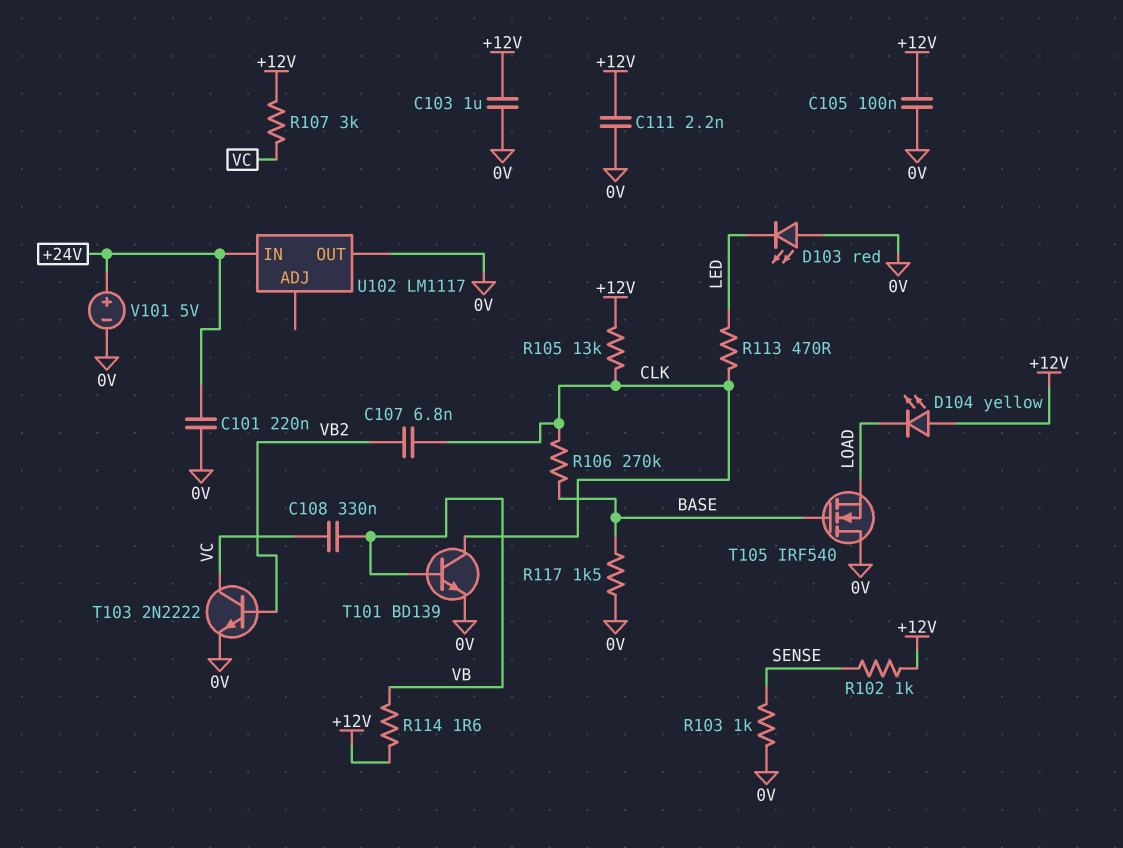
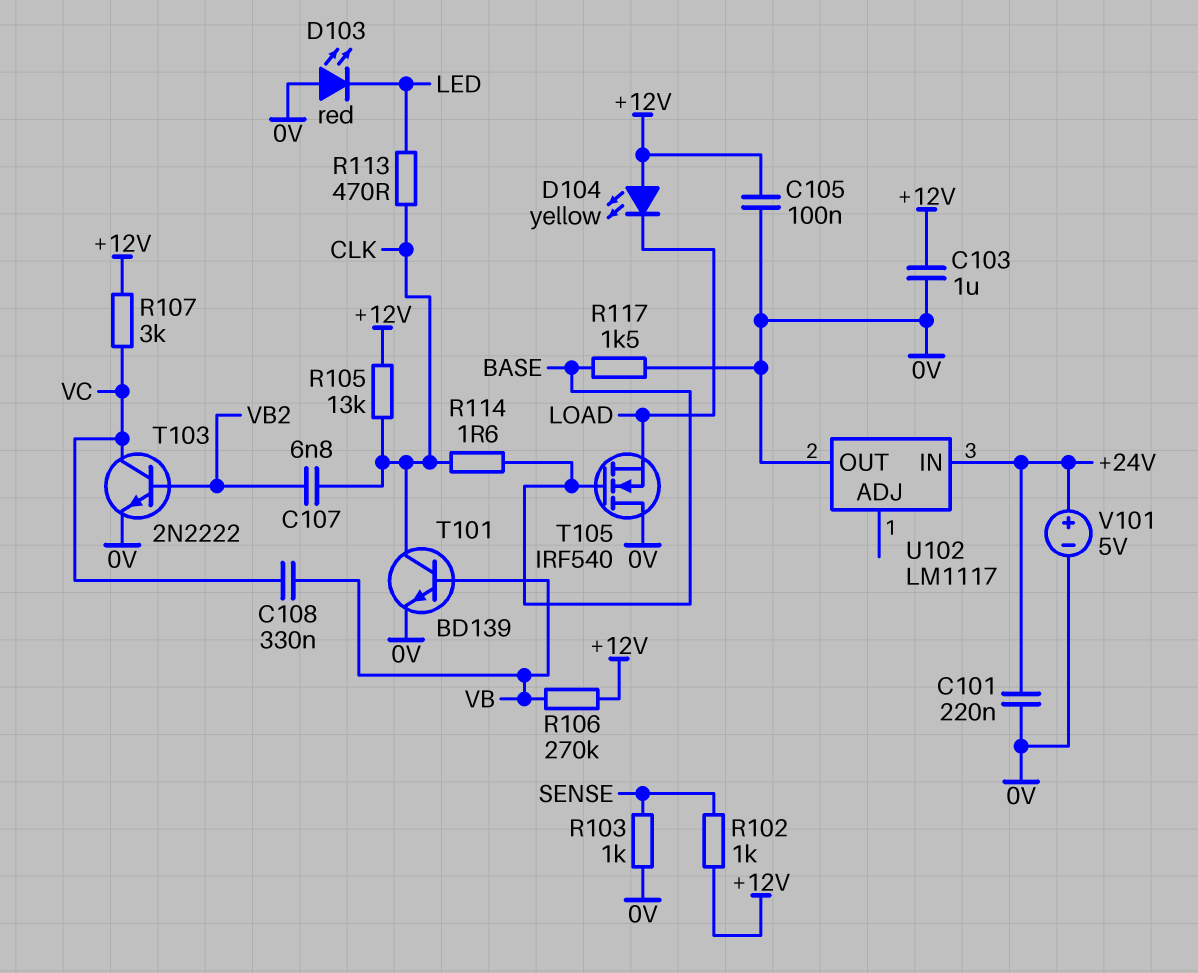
C111: 2.2nF (+12V, 0V) -> none
R106: 270k (BASE, CLK) -> 270k (+12V, VB)
R114: 1.6 (+12V, VB) -> 1.6 (BASE, CLK)

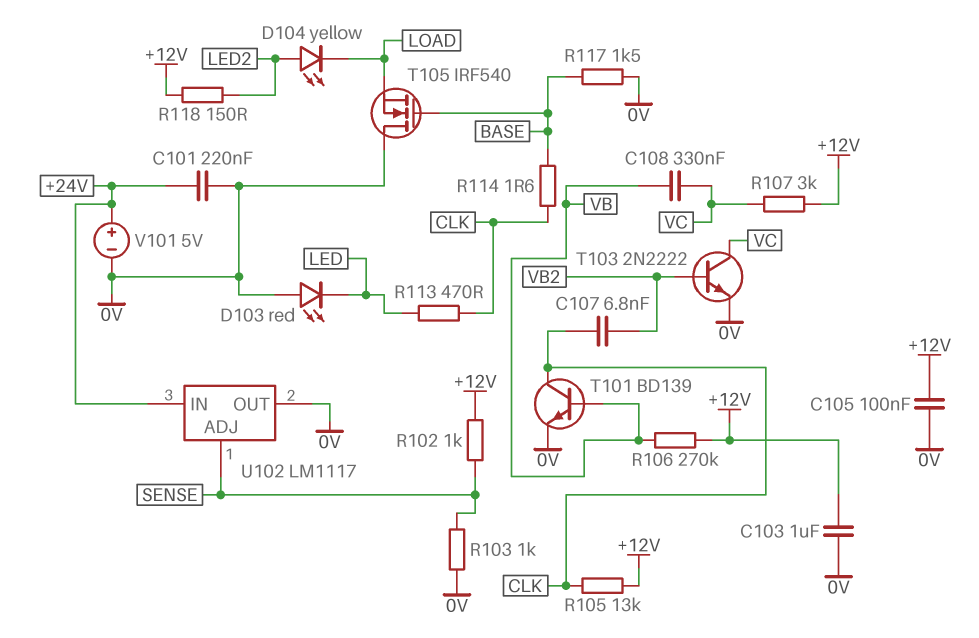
D104: LED yellow (A +12V, K LOAD) -> LED yellow (A LED2, K LOAD)
R118: none -> 150 (+12V, LED2)
U102 pin ADJ: none -> SENSE

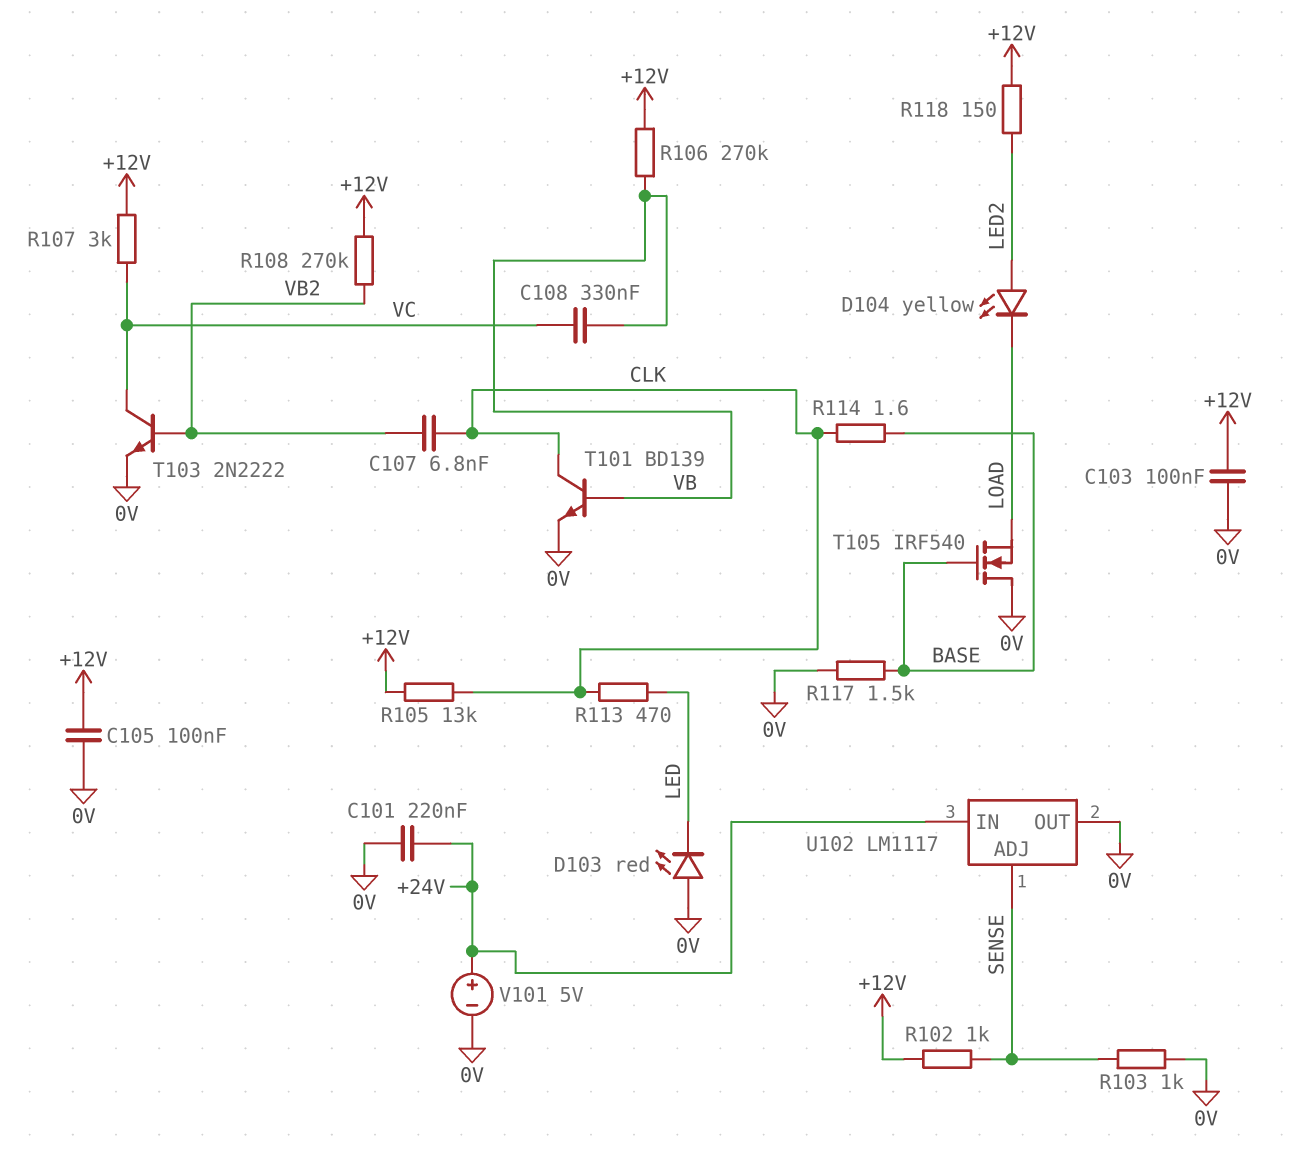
C103: 1uF (+12V, 0V) -> 100nF (+12V, 0V)
R108: none -> 270k (+12V, VB2)

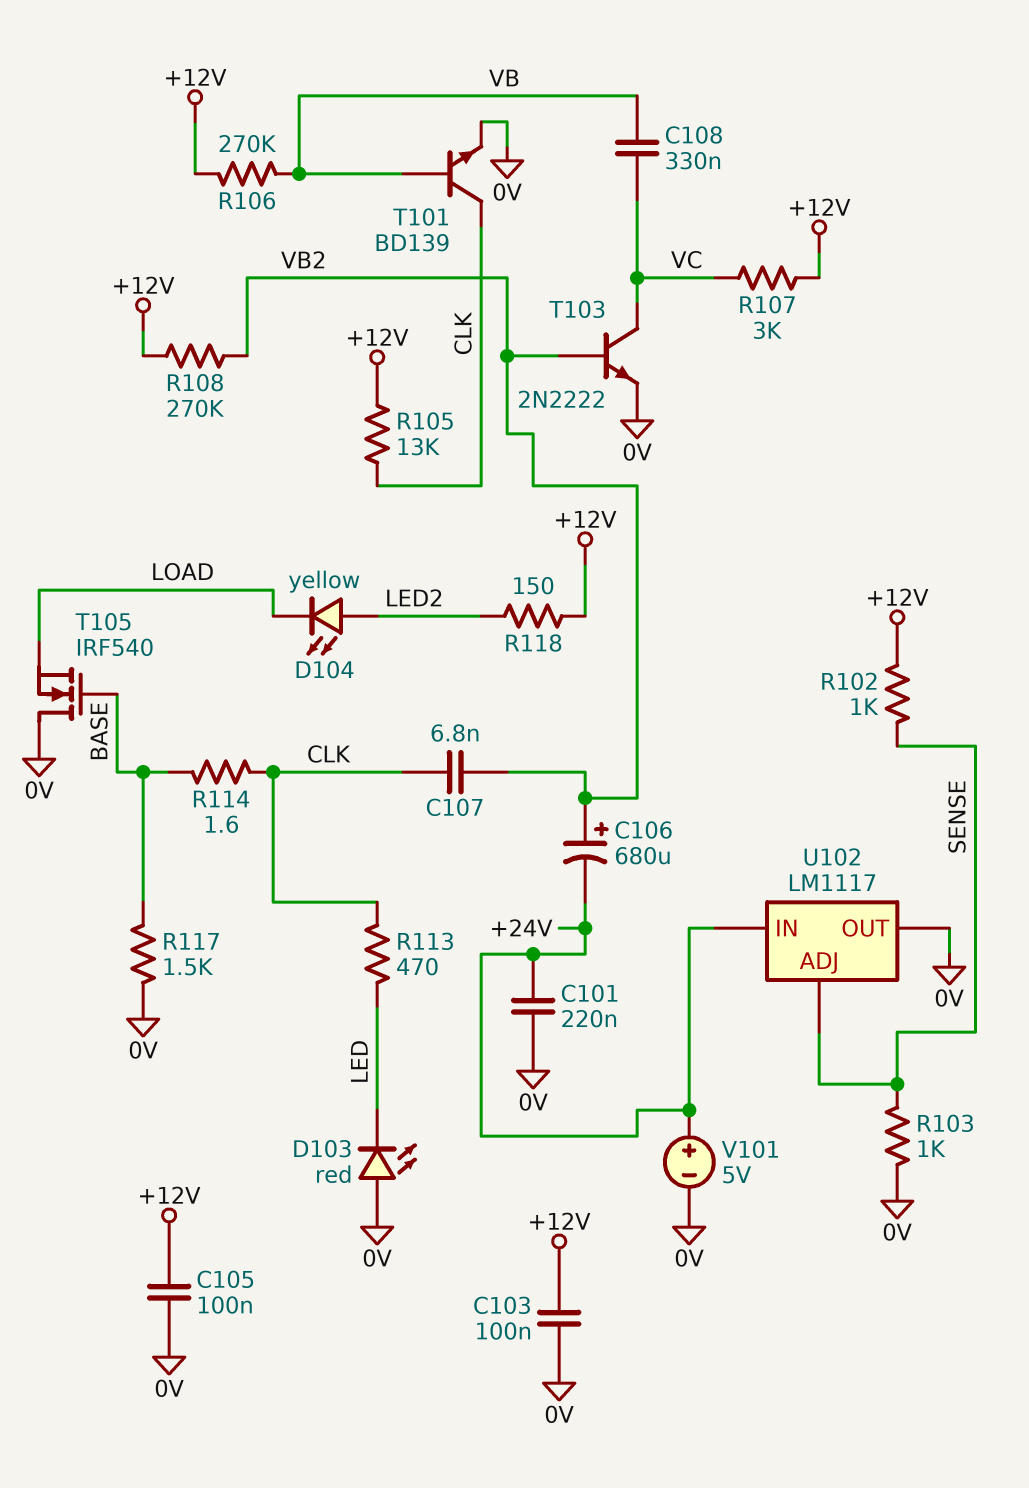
C106: none -> 680uF (plus VB2, minus +24V)

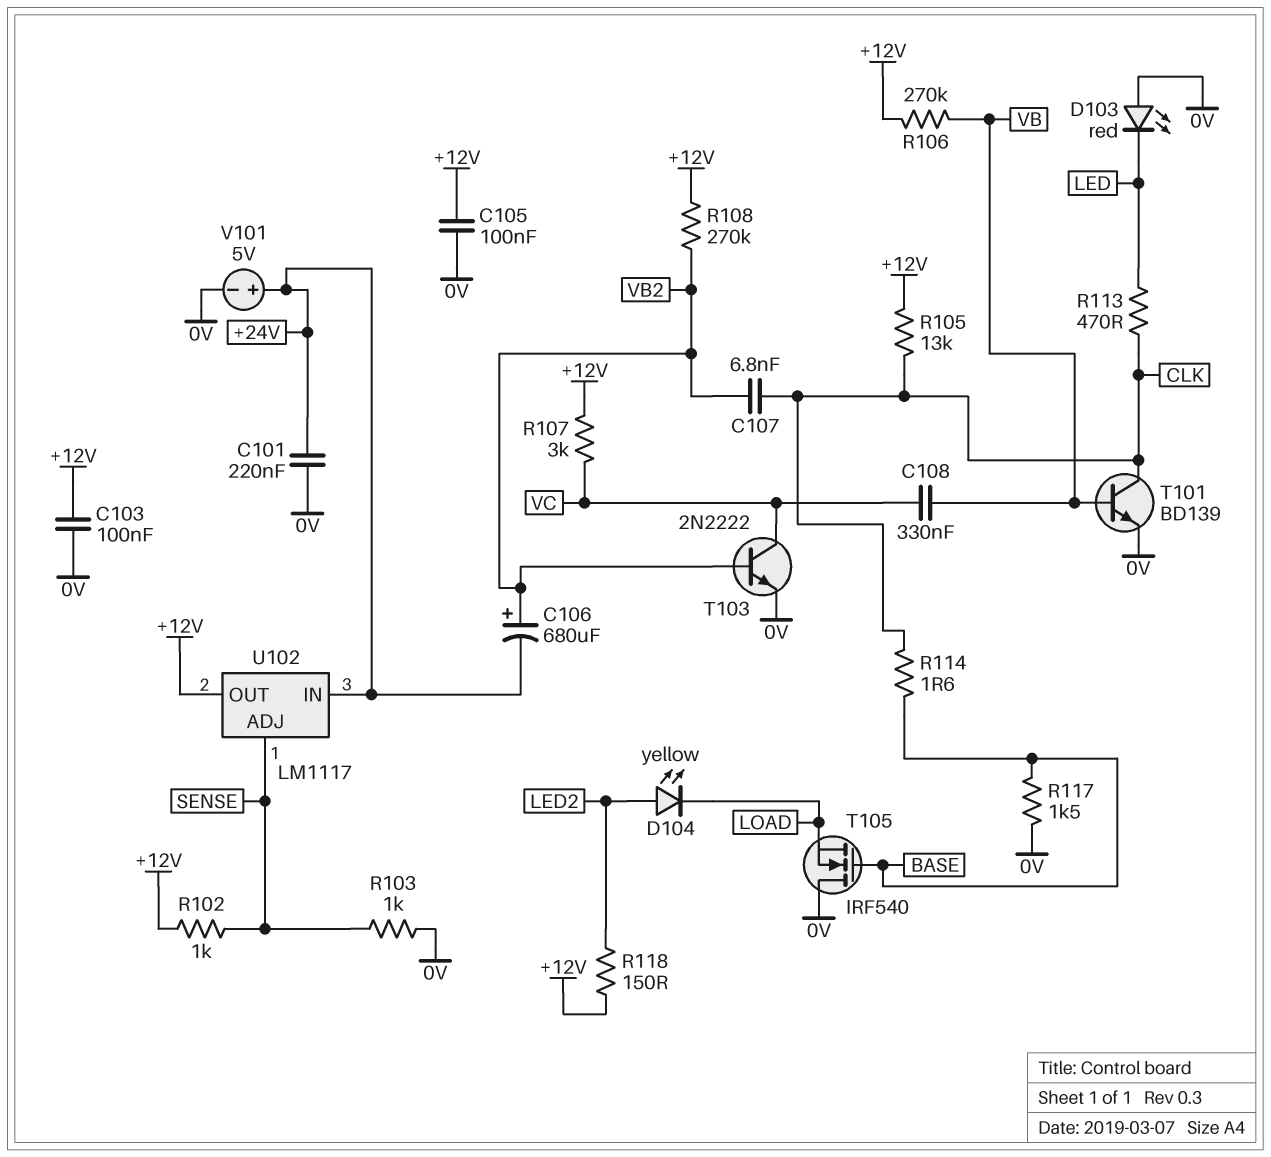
U102 pin OUT: 0V -> +12V

